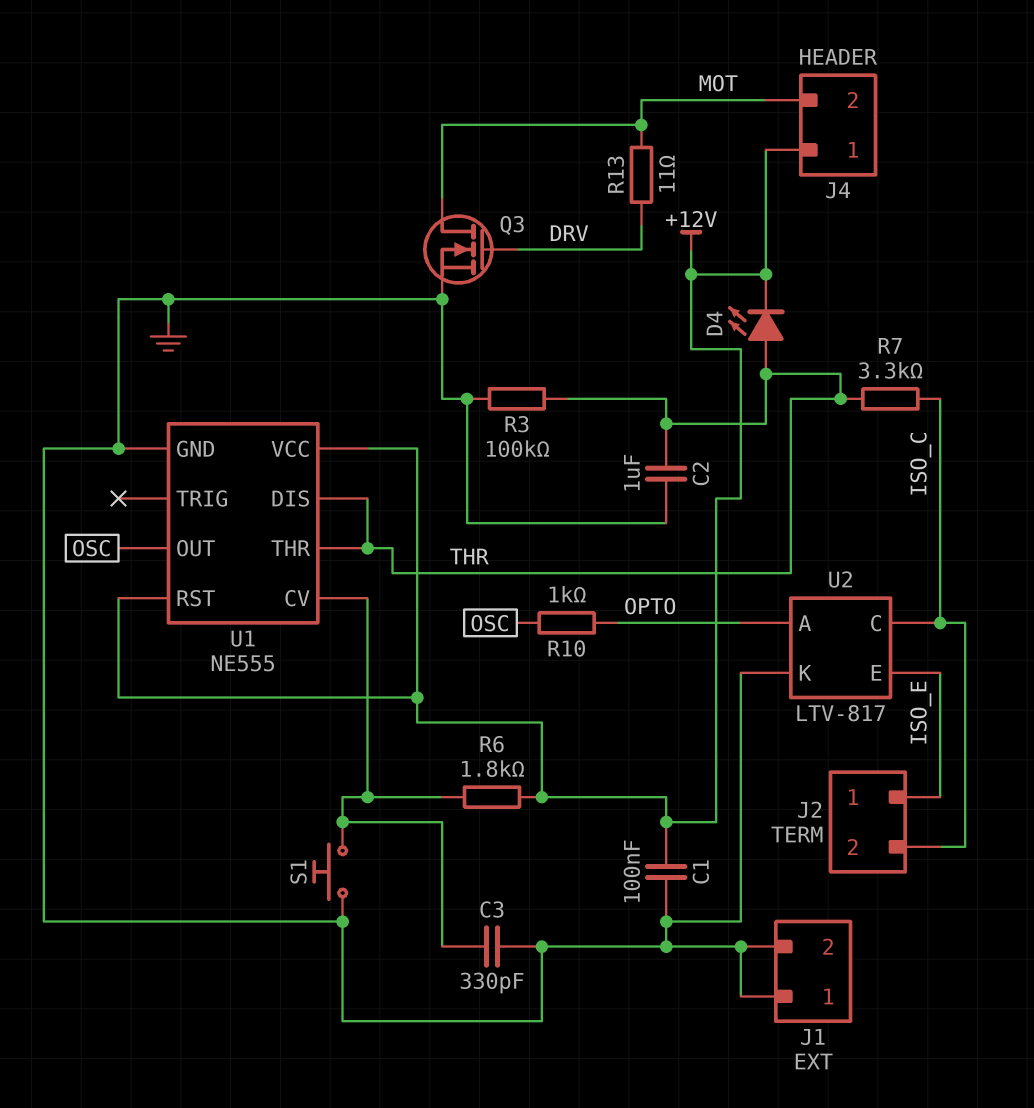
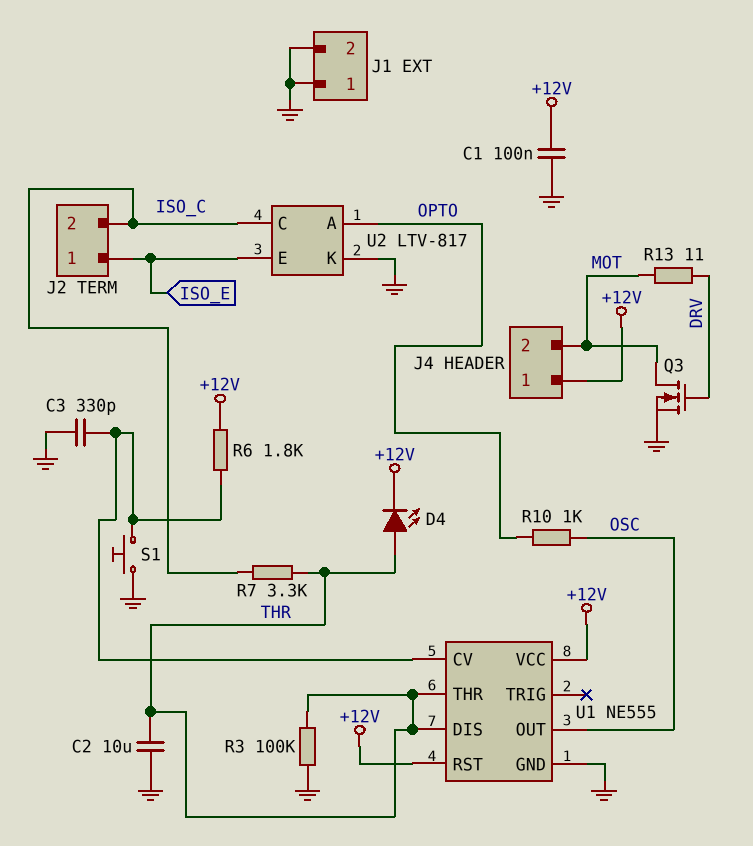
C2: 1uF (GND, THR) -> 10uF (GND, THR)

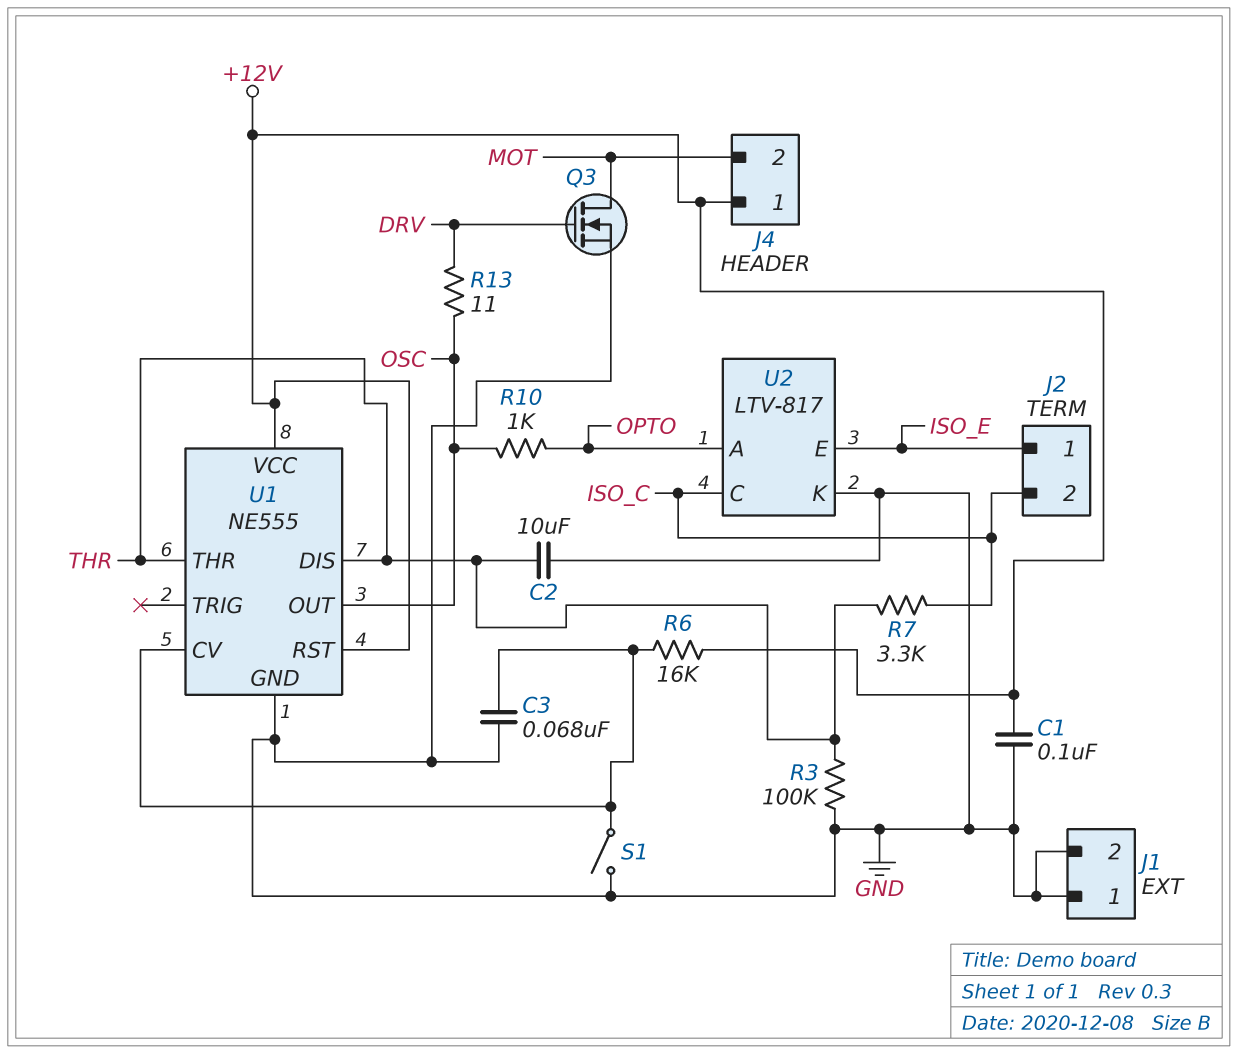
C3: 330pF (GND, U1/CV) -> 68nF (GND, U1/CV)
D4: LED (A THR, K +12V) -> none
R6: 1.8k (+12V, U1/CV) -> 16k (+12V, U1/CV)
R13: 11 (DRV, MOT) -> 11 (DRV, OSC)
S1: button (GND, U1/CV) -> switch (GND, U1/CV)

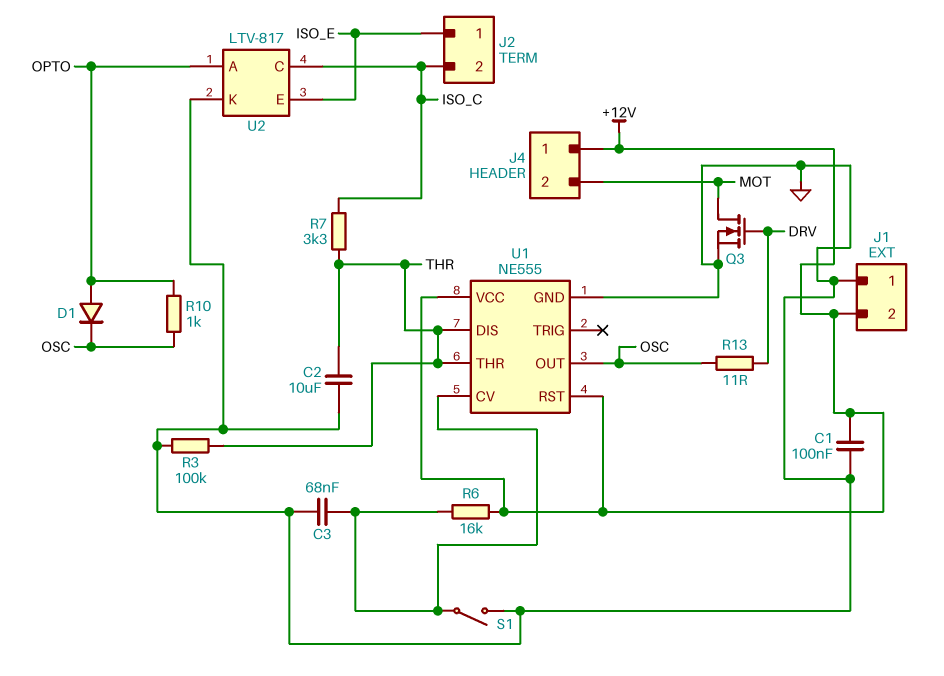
D1: none -> diode (A OPTO, K OSC)
J1 pin 2: GND -> +12V

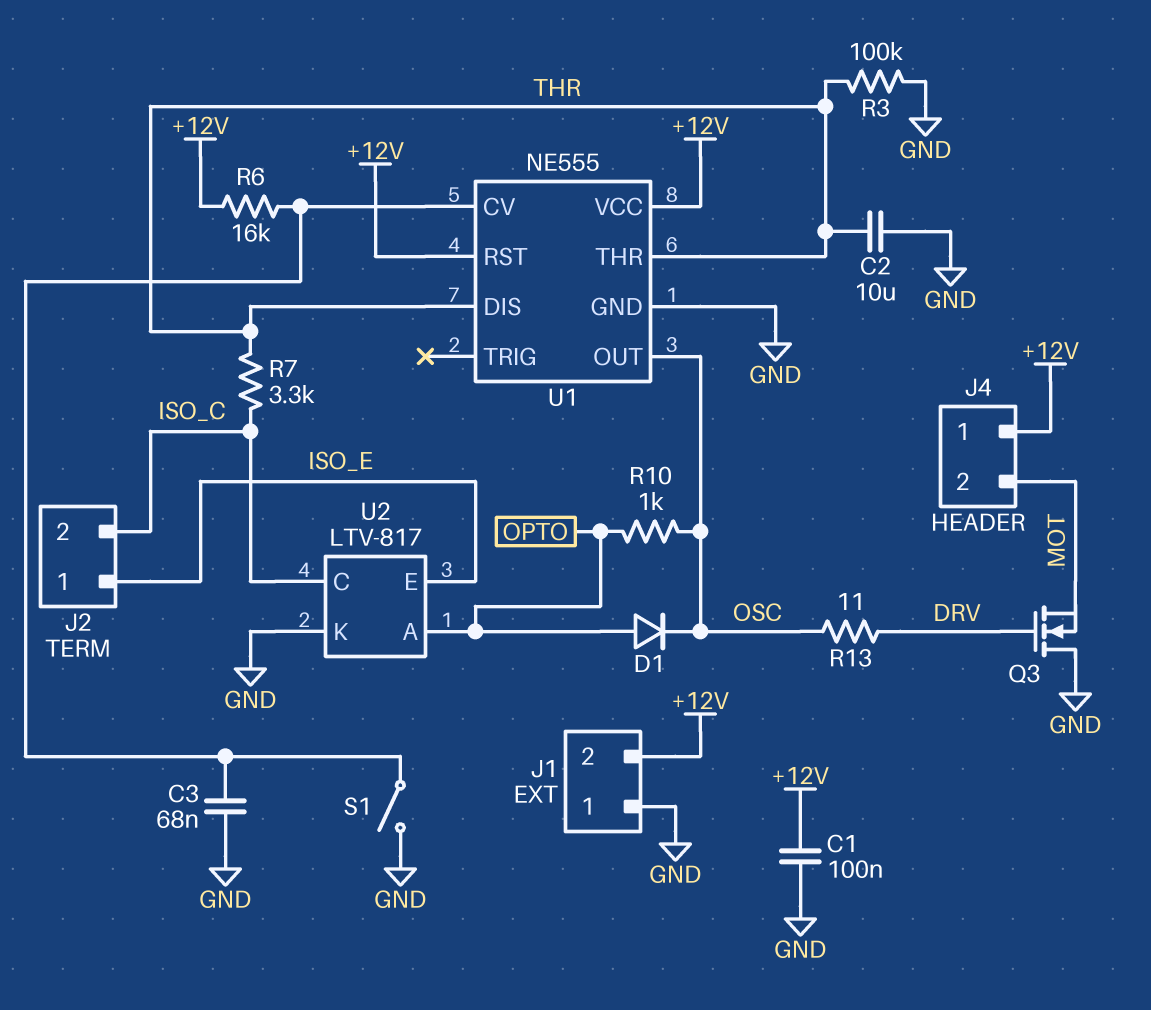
Q3: NMOS (G DRV, D MOT, S GND) -> NMOS (G DRV, D GND, S MOT)

